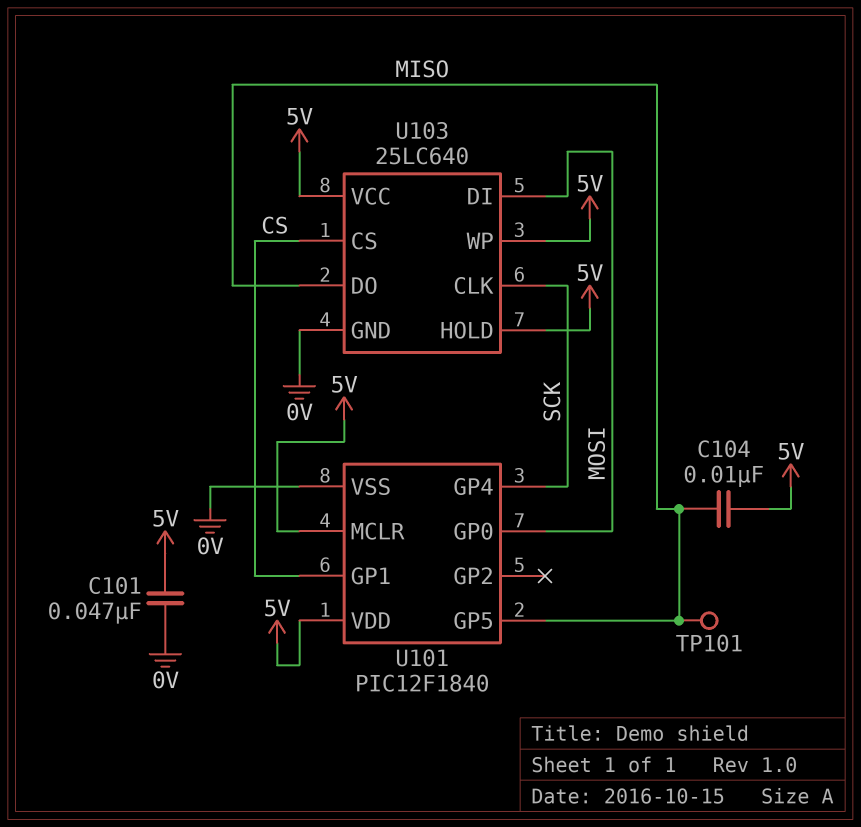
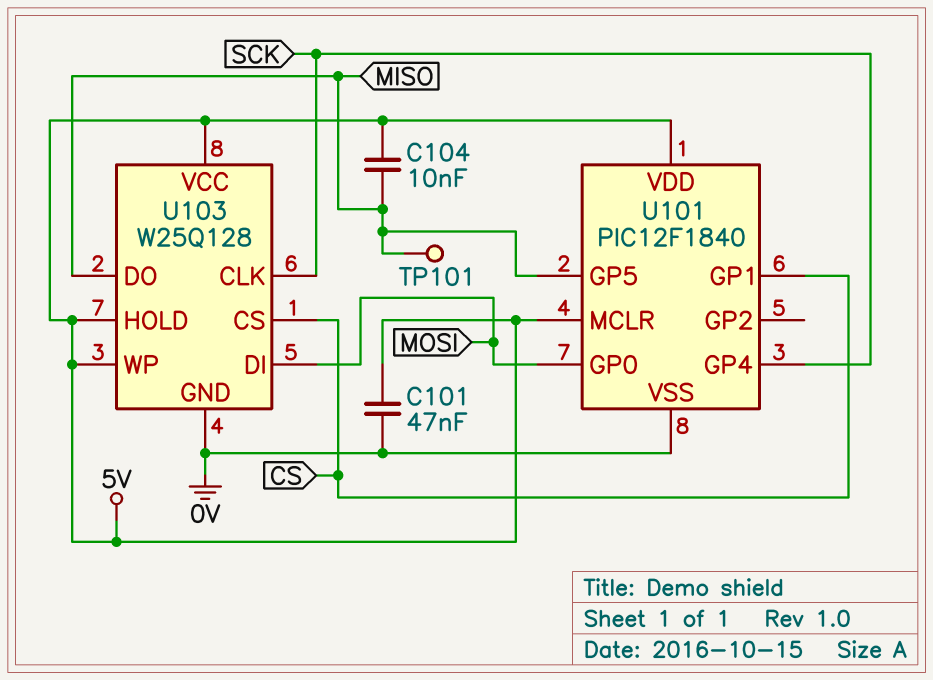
U103: 25LC640 -> W25Q128

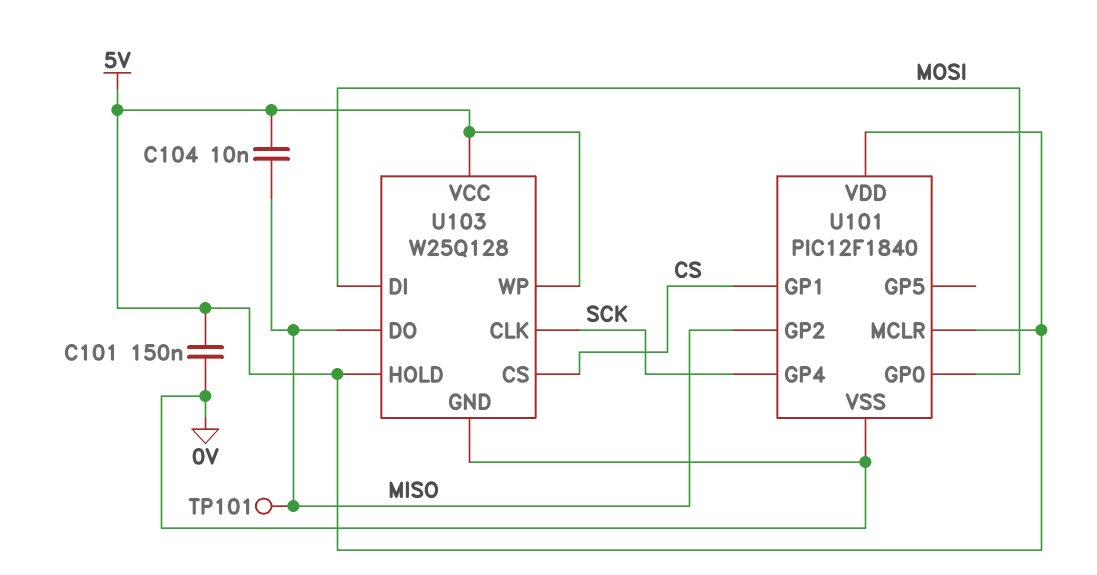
C101: 47nF (0V, 5V) -> 150nF (0V, 5V)
U101 pin GP2: none -> MISO
U101 pin GP5: MISO -> none

